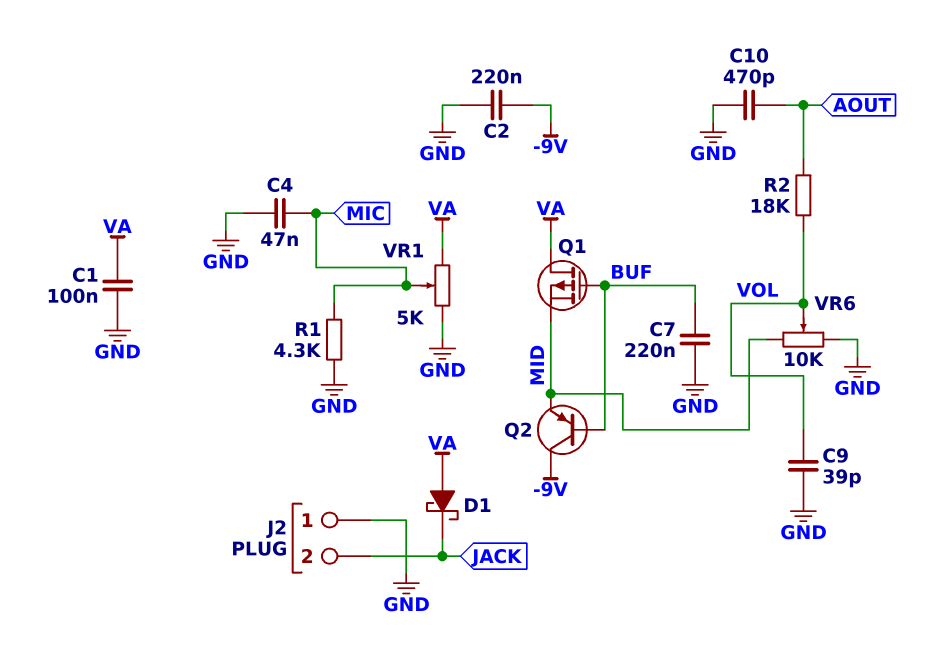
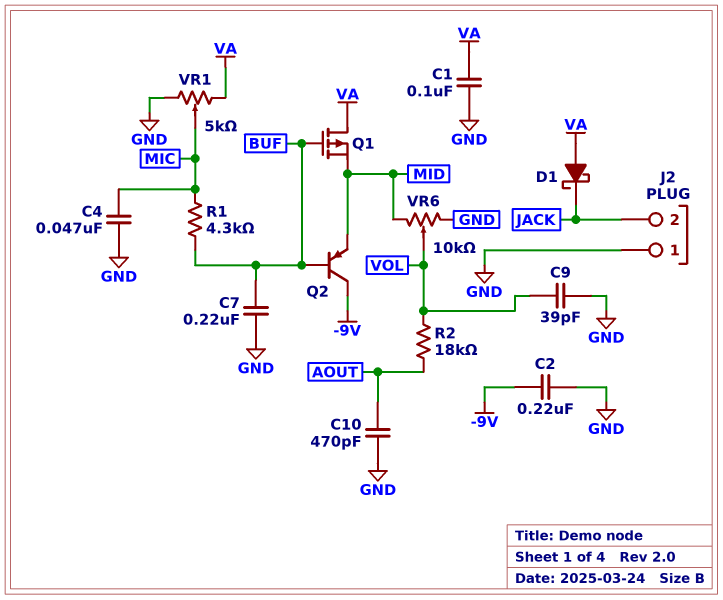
R1: 4.3k (GND, MIC) -> 4.3k (BUF, MIC)

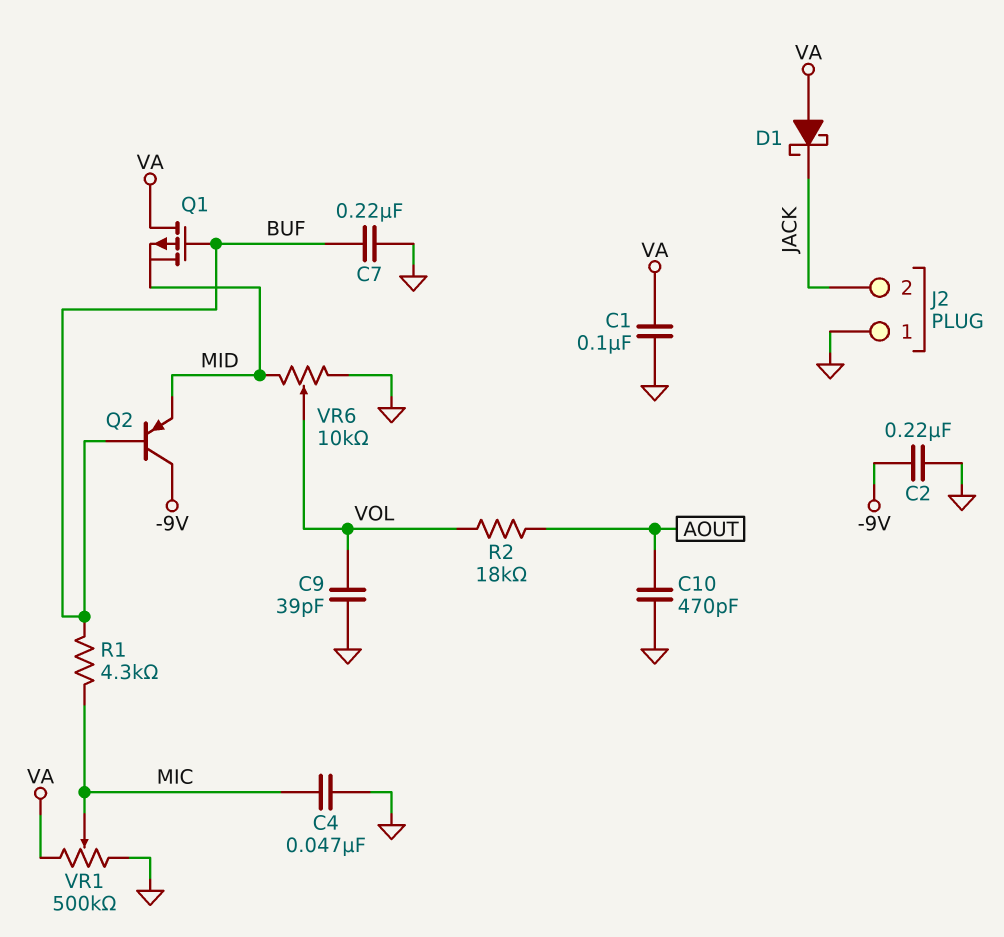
VR1: 5k (GND, VA, wiper MIC) -> 500k (GND, VA, wiper MIC)

